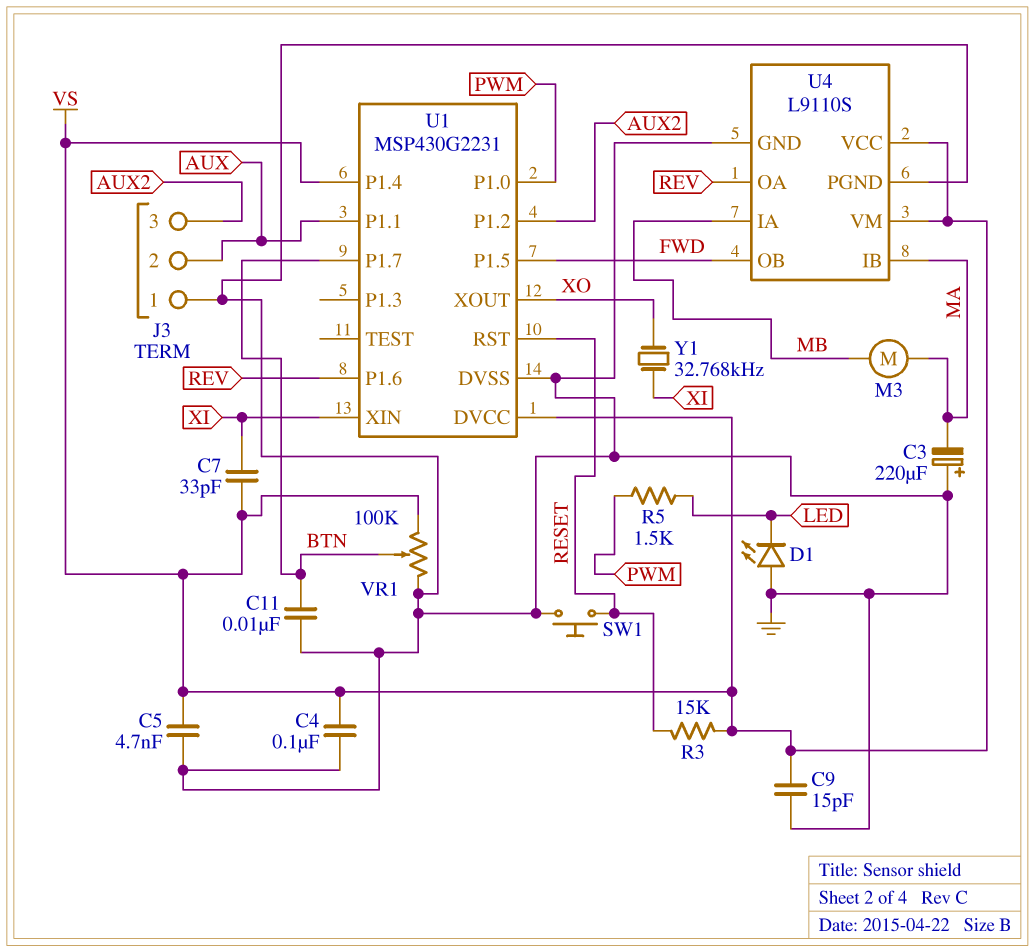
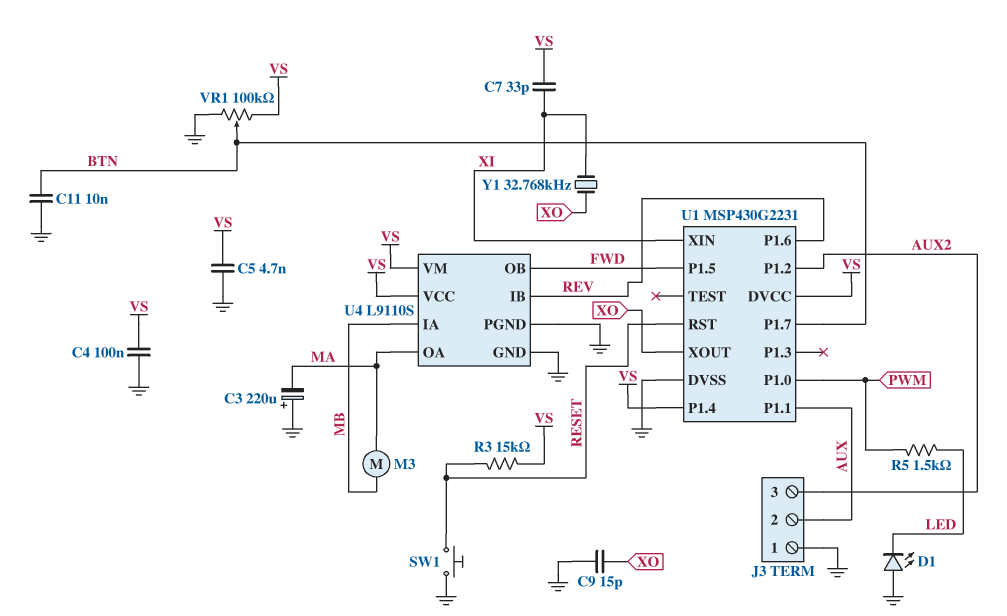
C9: 15pF (GND, VS) -> 15pF (GND, XO)
U4 pin IB: MA -> REV
U4 pin OA: REV -> MA

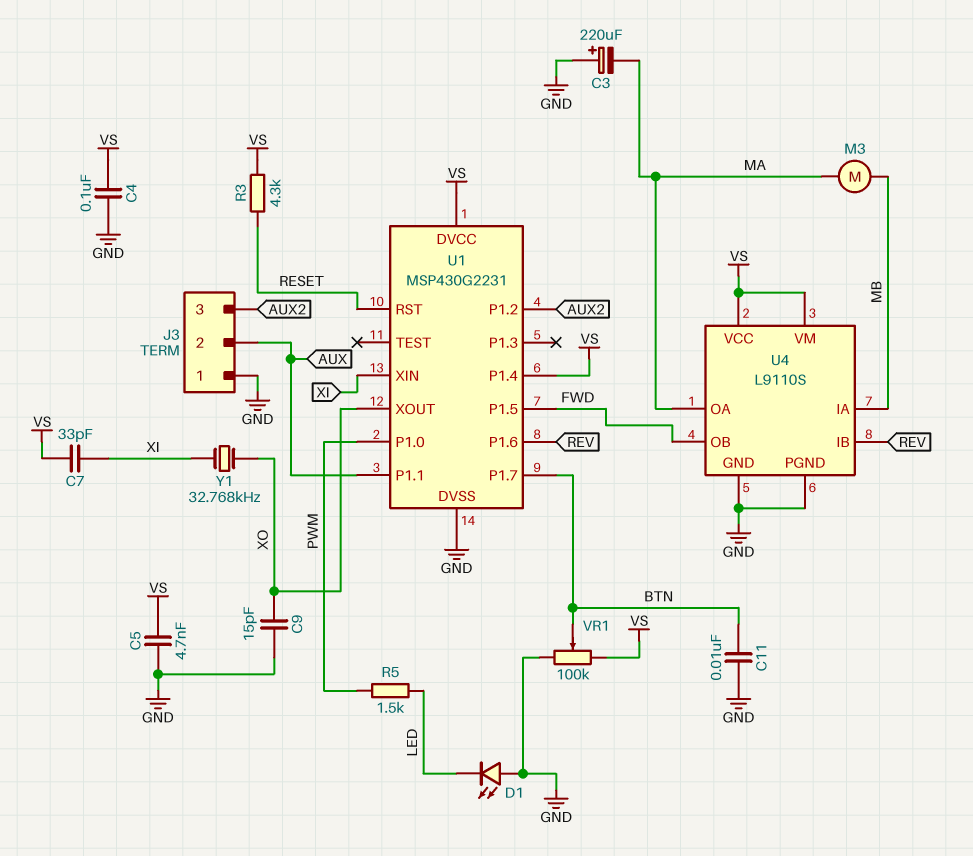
R3: 15k (RESET, VS) -> 4.3k (RESET, VS)
SW1: button (GND, RESET) -> none

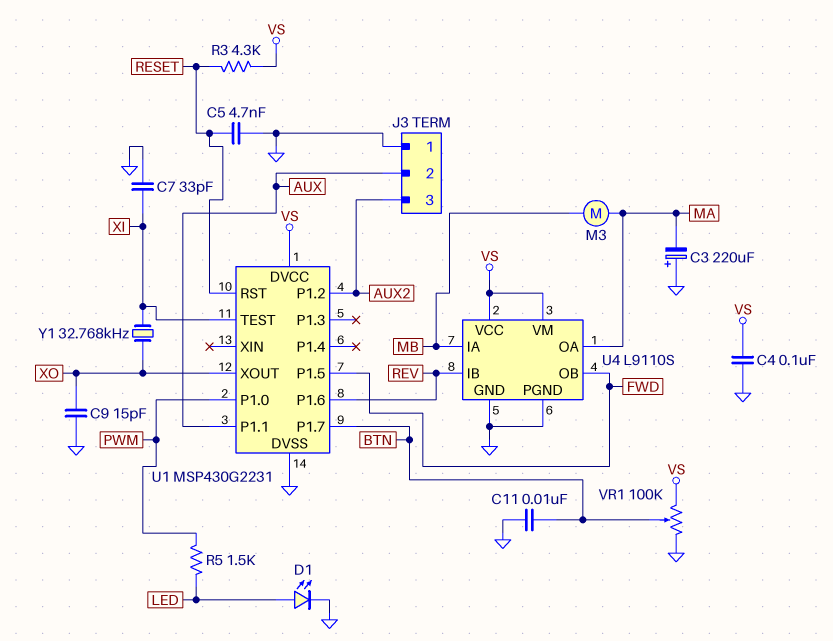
C5: 4.7nF (GND, VS) -> 4.7nF (GND, RESET)
C7: 33pF (VS, XI) -> 33pF (GND, XI)
D1: LED (A GND, K LED) -> LED (A LED, K GND)
U1 pin P1.4: VS -> none
U1 pin TEST: none -> XI
U1 pin XIN: XI -> none

